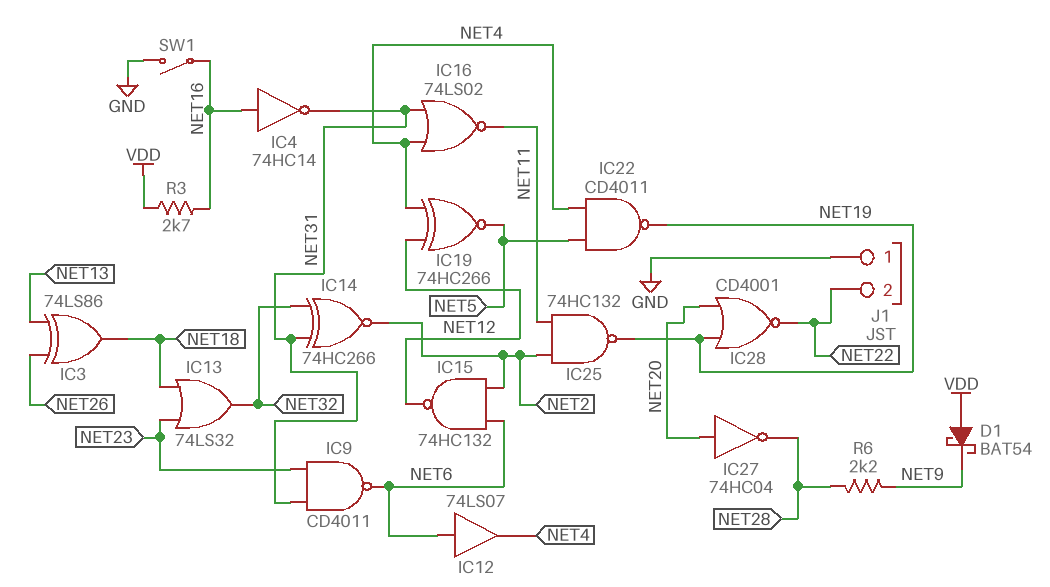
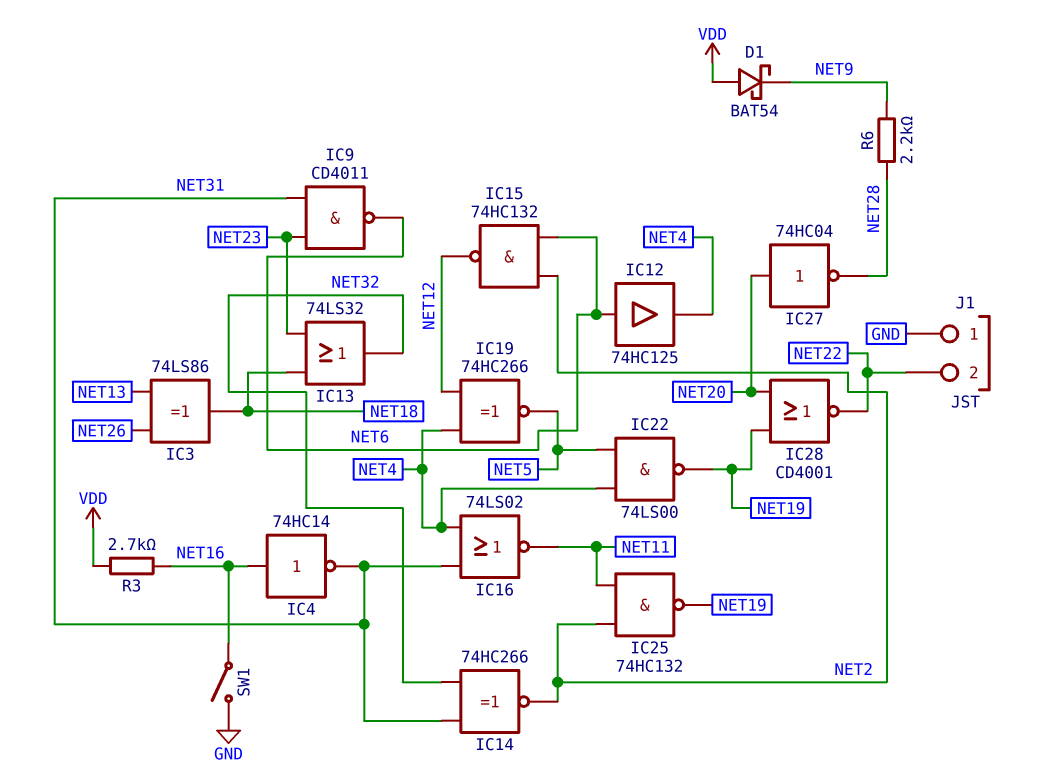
IC12: buffer 74LS07 (in NET6, out NET4) -> buffer 74HC125 (in NET6, out NET4)
IC22: NAND CD4011 (in NET4, in NET5, out NET19) -> NAND 74LS00 (in NET4, in NET5, out NET19)

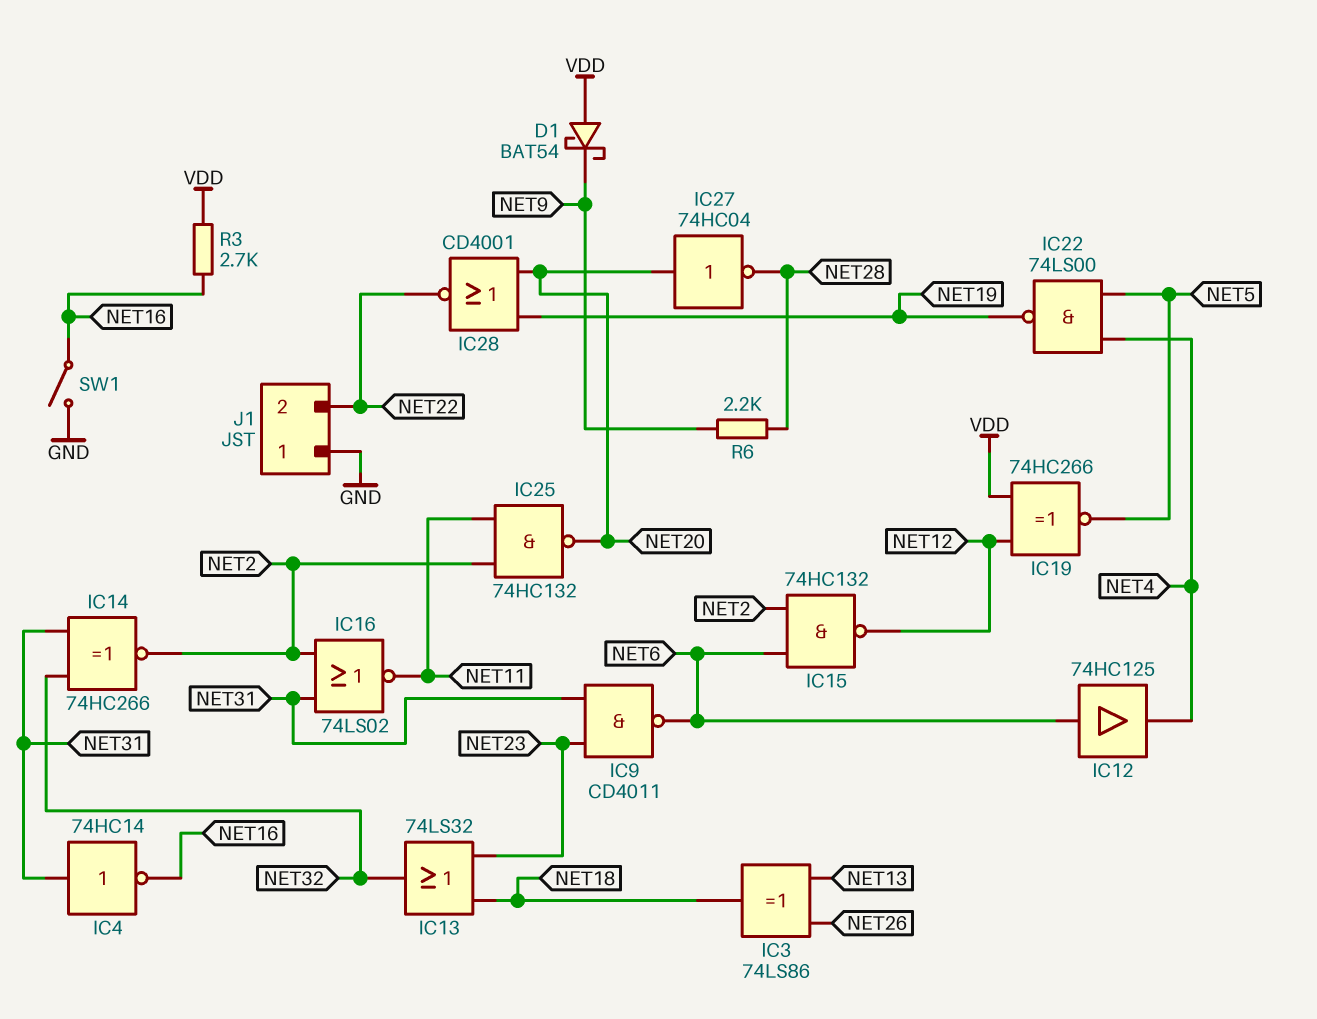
IC4: NOT 74HC14 (in NET16, out NET31) -> NOT 74HC14 (in NET31, out NET16)
IC16: NOR 74LS02 (in NET4, in NET31, out NET11) -> NOR 74LS02 (in NET2, in NET31, out NET11)
IC19: XNOR 74HC266 (in NET4, in NET12, out NET5) -> XNOR 74HC266 (in NET12, in VDD, out NET5)
IC25: NAND 74HC132 (in NET2, in NET11, out NET19) -> NAND 74HC132 (in NET2, in NET11, out NET20)

